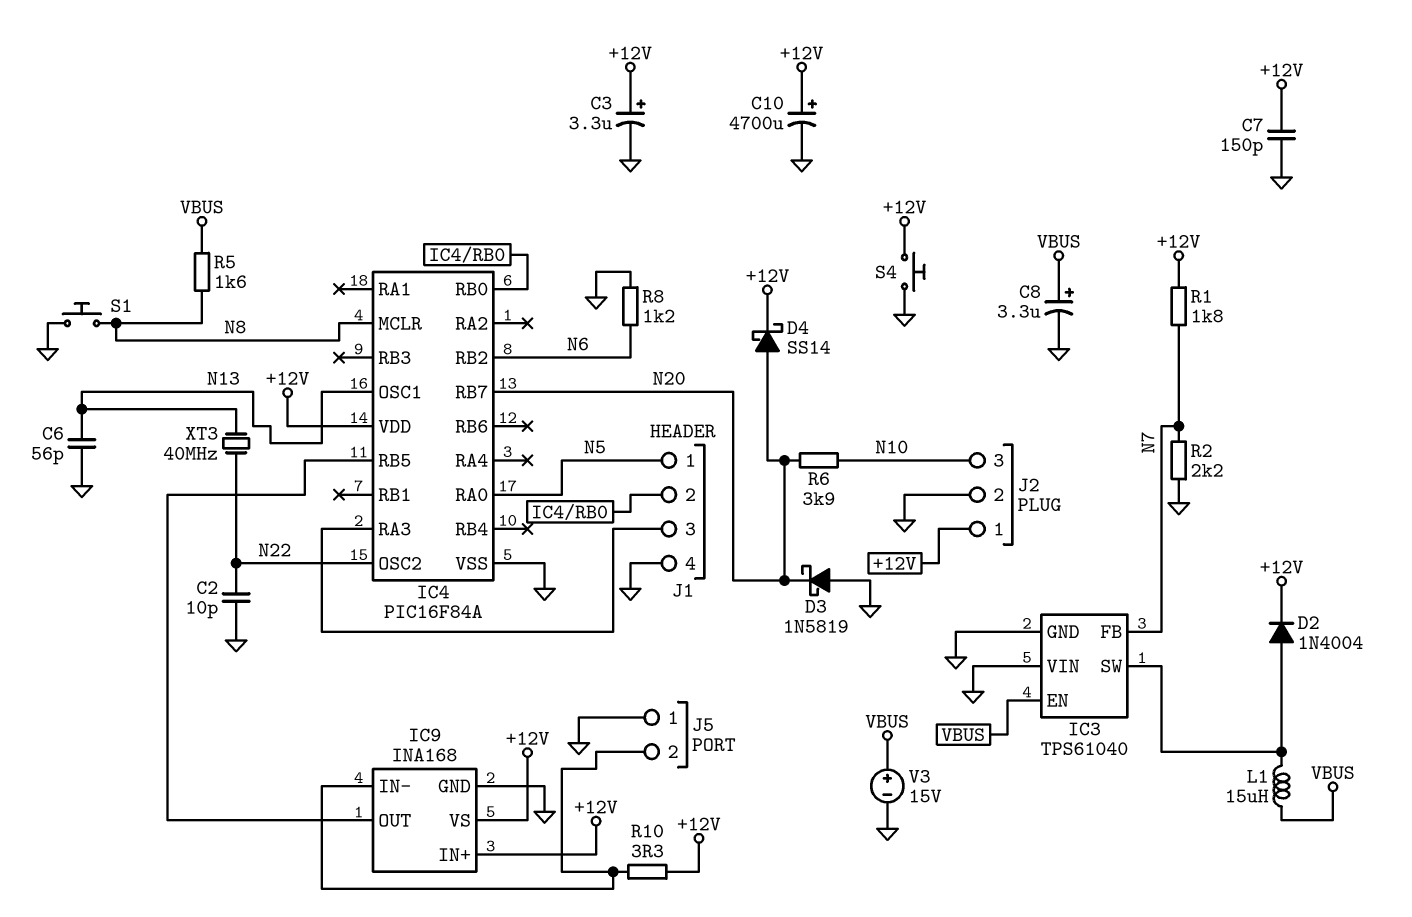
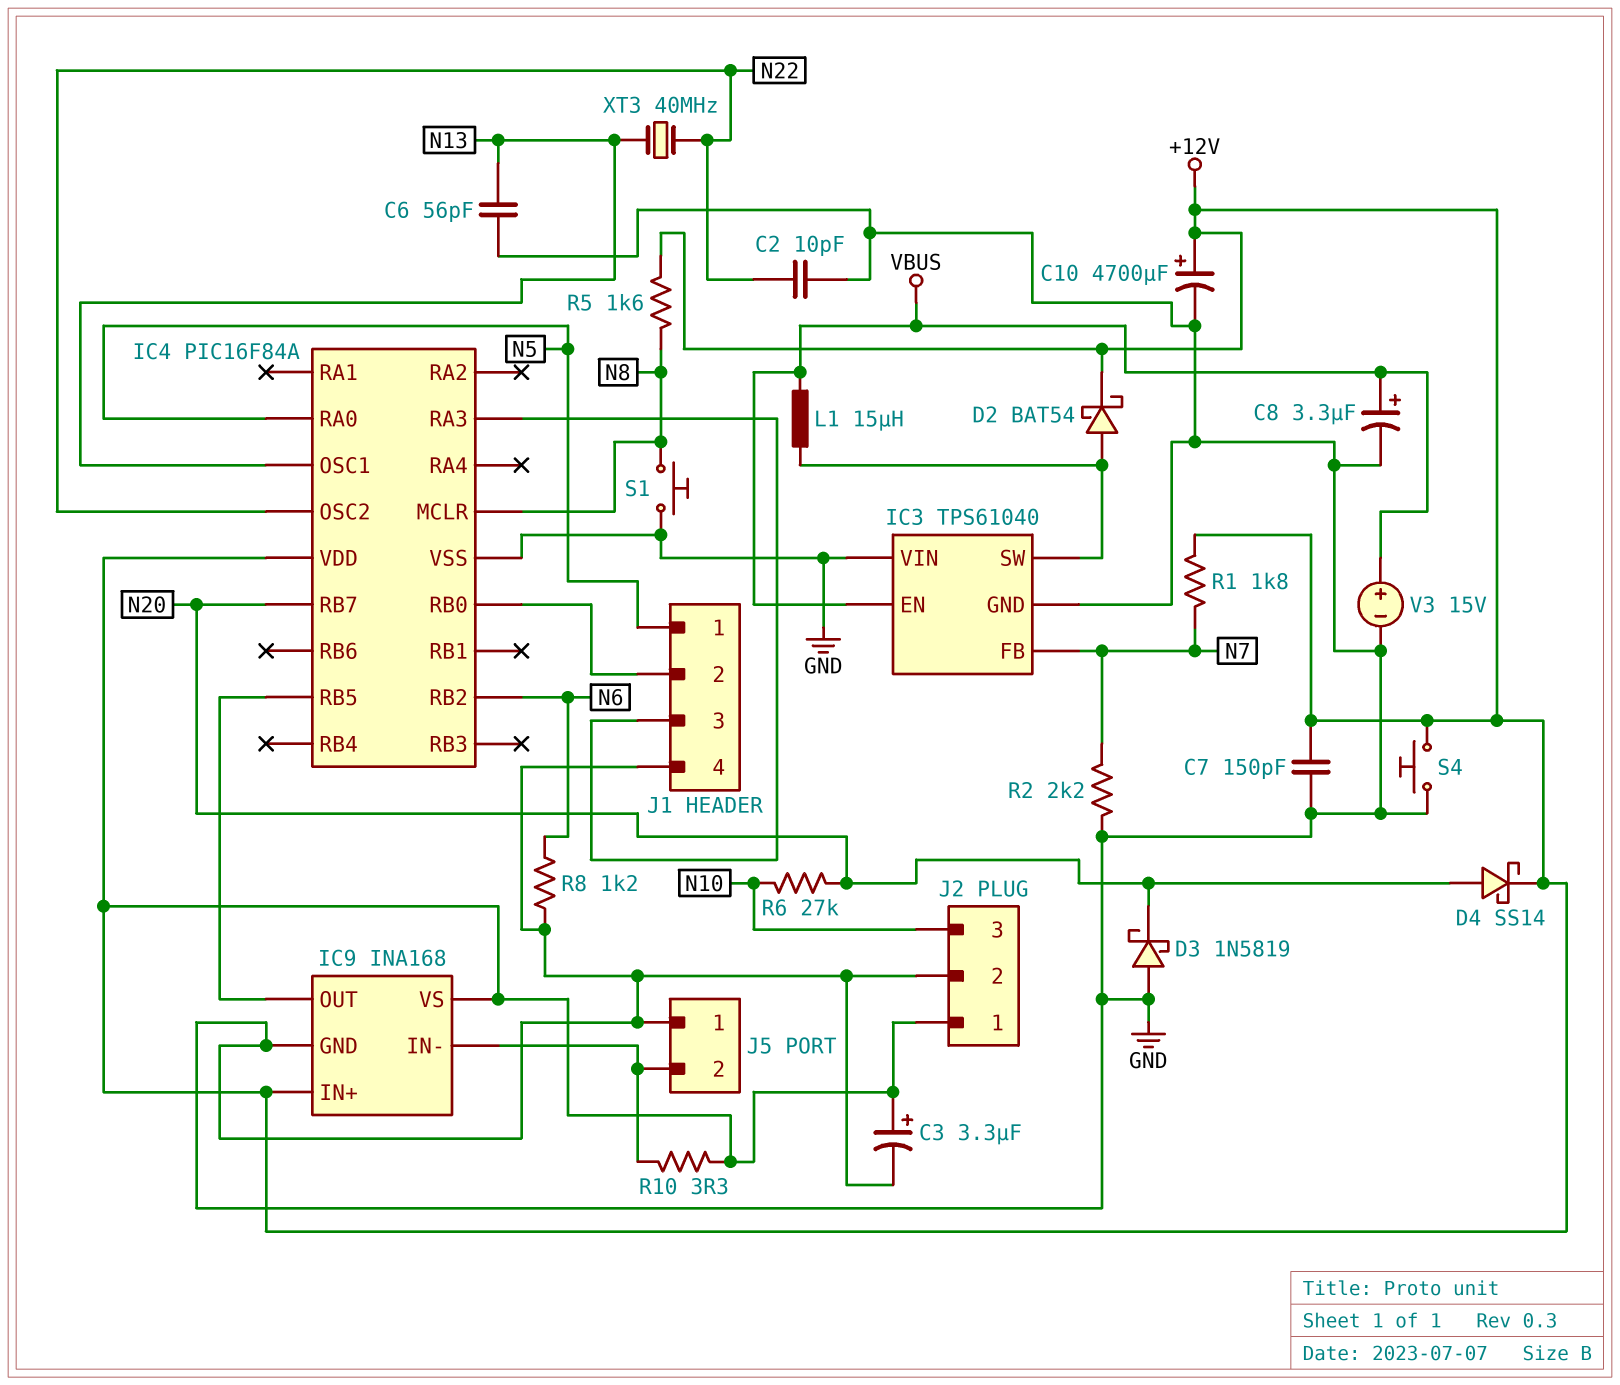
D2: diode 1N4004 (A IC3/SW, K +12V) -> schottky BAT54 (A IC3/SW, K +12V)
R5: 1.6k (N8, VBUS) -> 1.6k (+12V, N8)
R6: 3.9k (N10, N20) -> 27k (N10, N20)

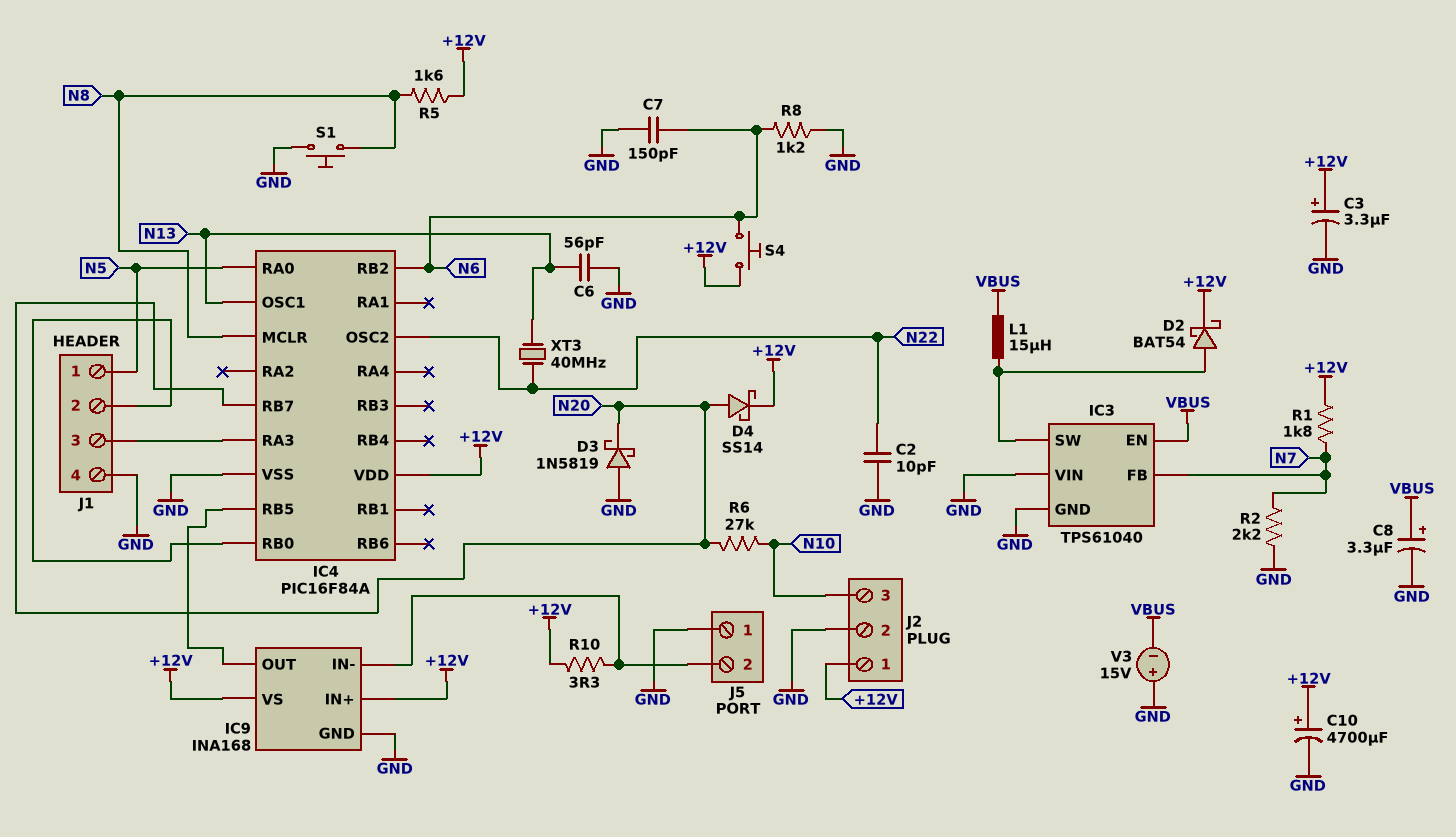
C7: 150pF (+12V, GND) -> 150pF (GND, N6)
S4: button (+12V, GND) -> button (+12V, N6)
V3: 15V (plus VBUS, minus GND) -> 15V (plus GND, minus VBUS)

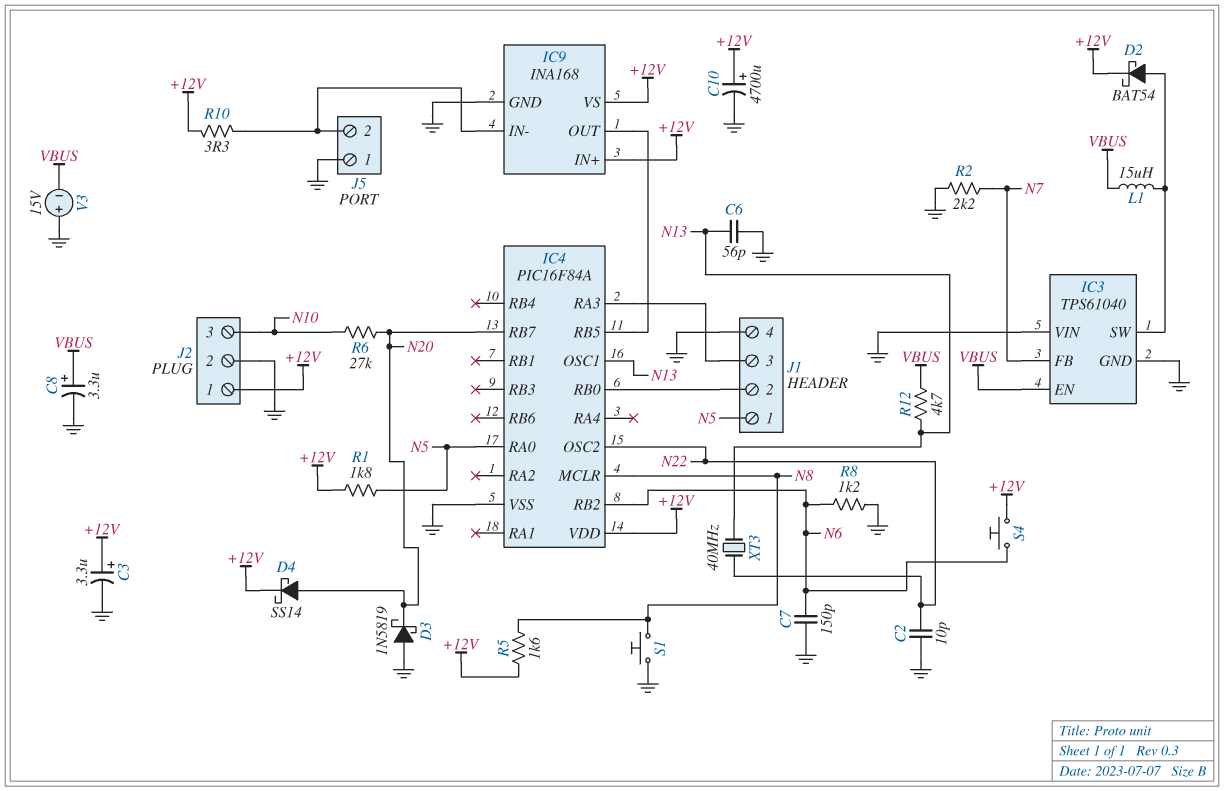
R1: 1.8k (+12V, N7) -> 1.8k (+12V, N5)
R12: none -> 4.7k (N13, VBUS)

